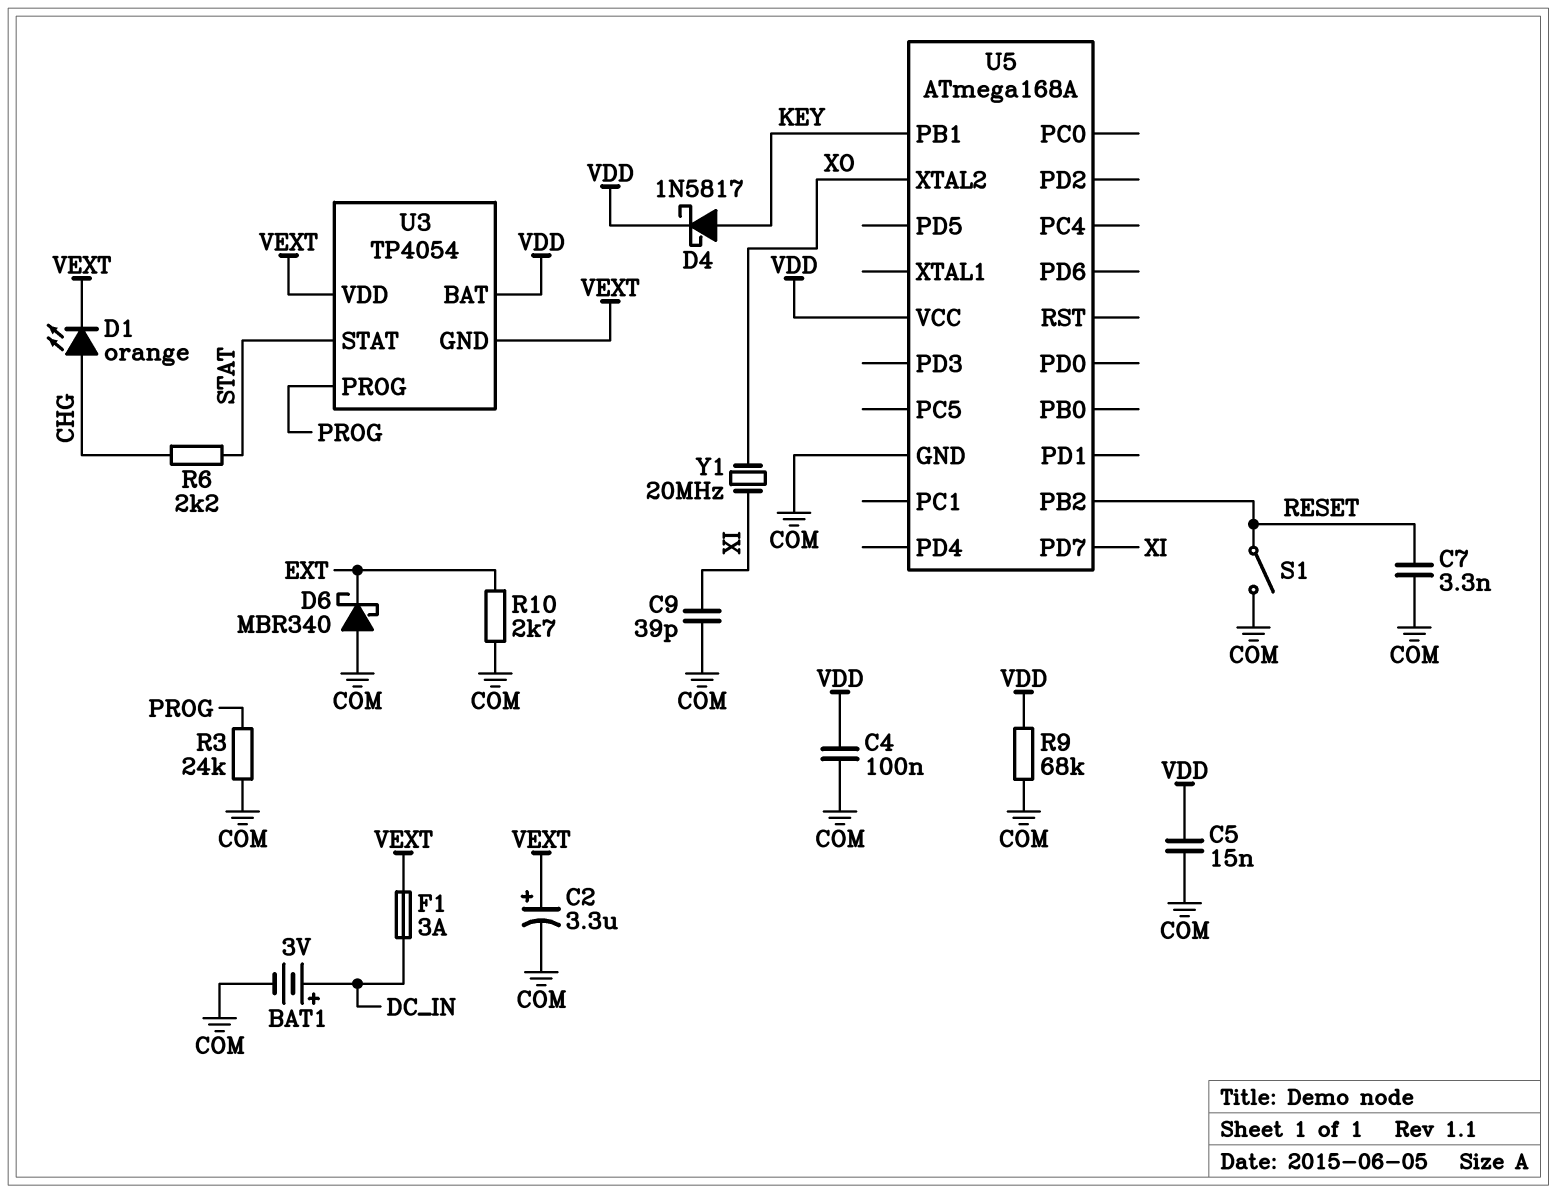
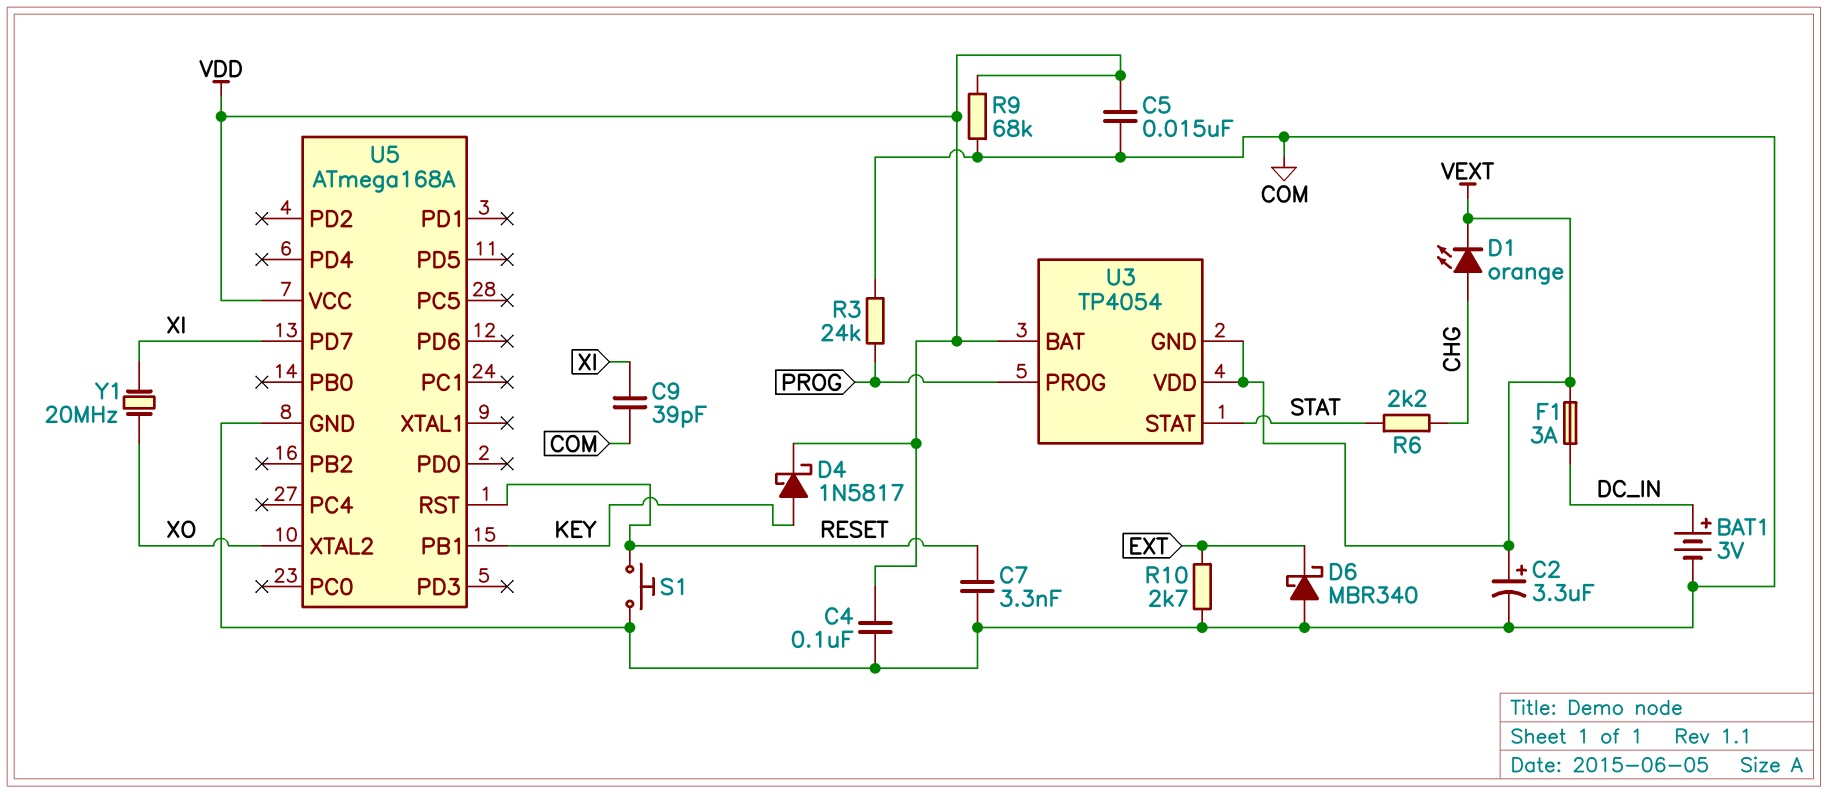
S1: switch (COM, RESET) -> button (COM, RESET)
U5 pin PB2: RESET -> none
U5 pin RST: none -> RESET

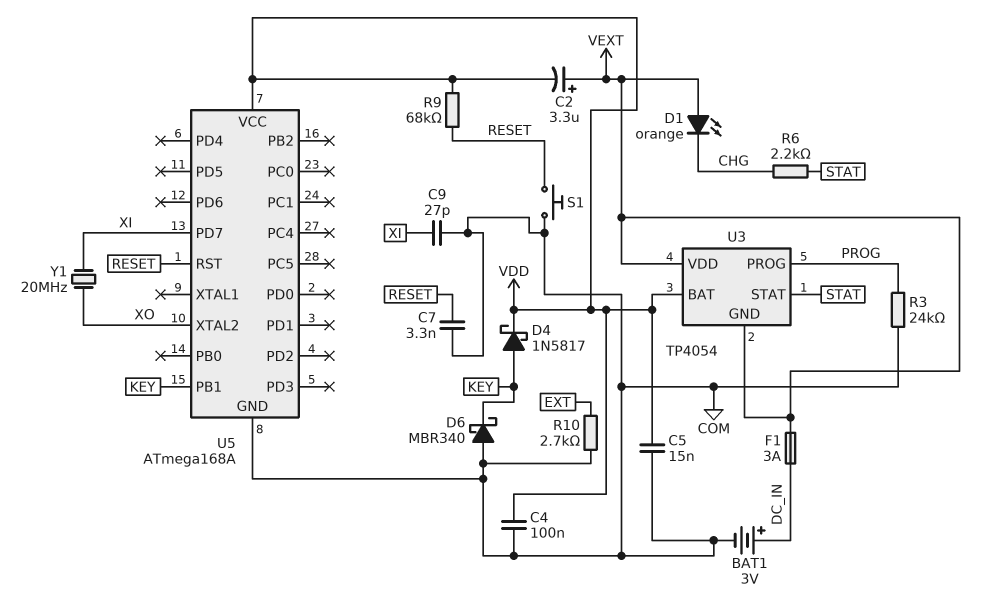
C2: 3.3uF (plus VEXT, minus COM) -> 3.3uF (plus VEXT, minus VDD)
C9: 39pF (COM, XI) -> 27pF (COM, XI)
D1: LED orange (A CHG, K VEXT) -> LED orange (A VEXT, K CHG)
D6: schottky MBR340 (A COM, K EXT) -> schottky MBR340 (A COM, K KEY)
R9: 68k (COM, VDD) -> 68k (RESET, VDD)

